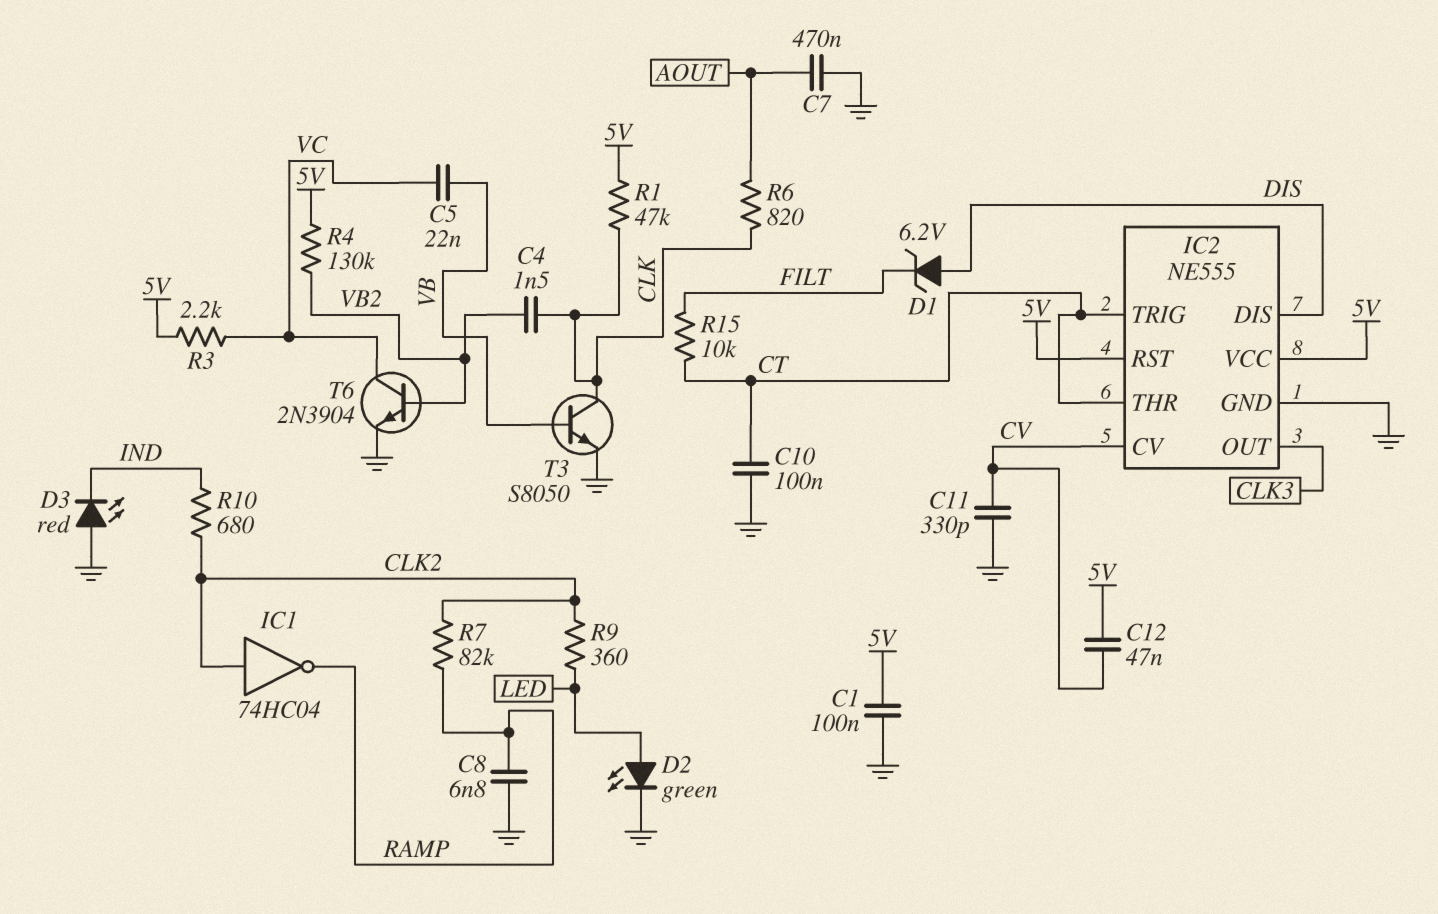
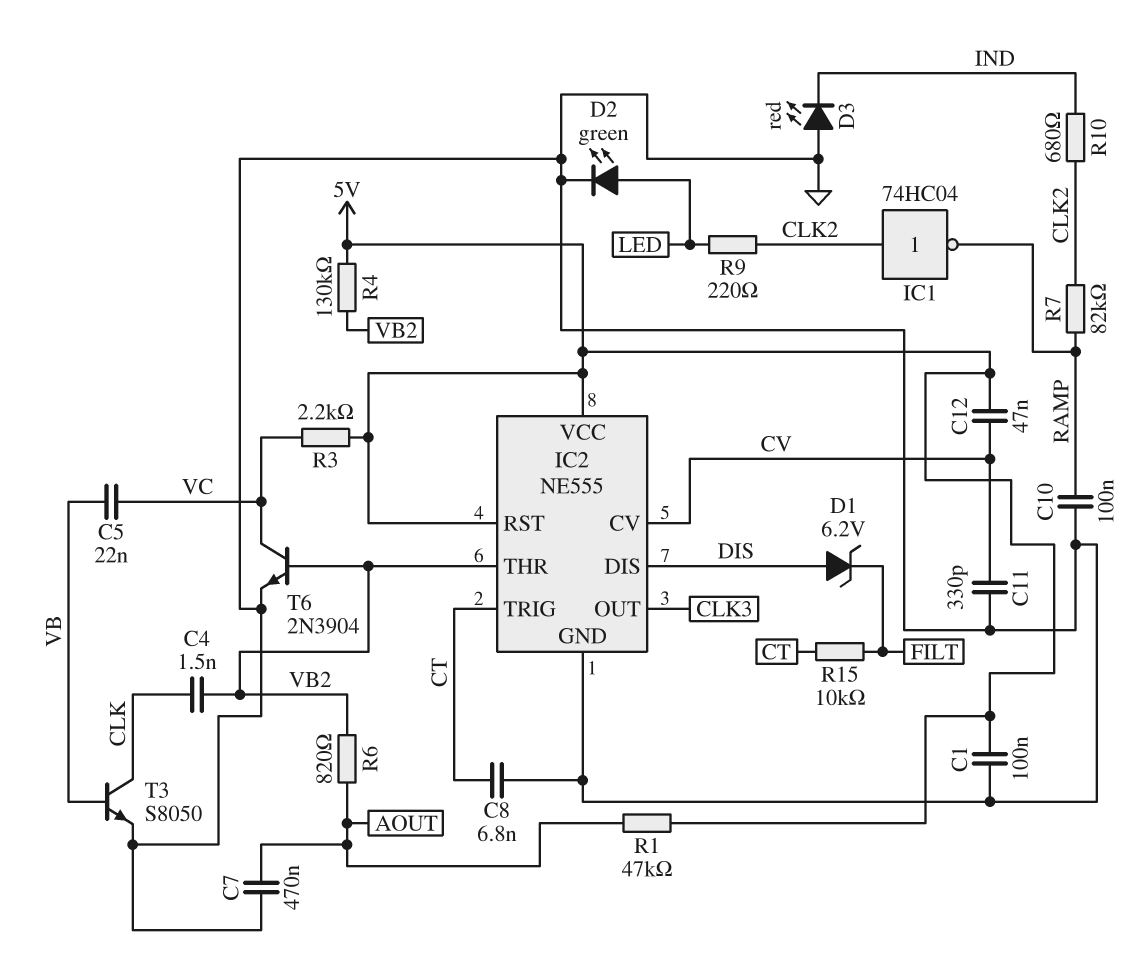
C8: 6.8nF (GND, RAMP) -> 6.8nF (CT, GND)
C10: 100nF (CT, GND) -> 100nF (GND, RAMP)
IC2 pin THR: CT -> VB2
R1: 47k (5V, CLK) -> 47k (5V, AOUT)
R6: 820 (AOUT, CLK) -> 820 (AOUT, VB2)
R9: 360 (CLK2, LED) -> 220 (CLK2, LED)

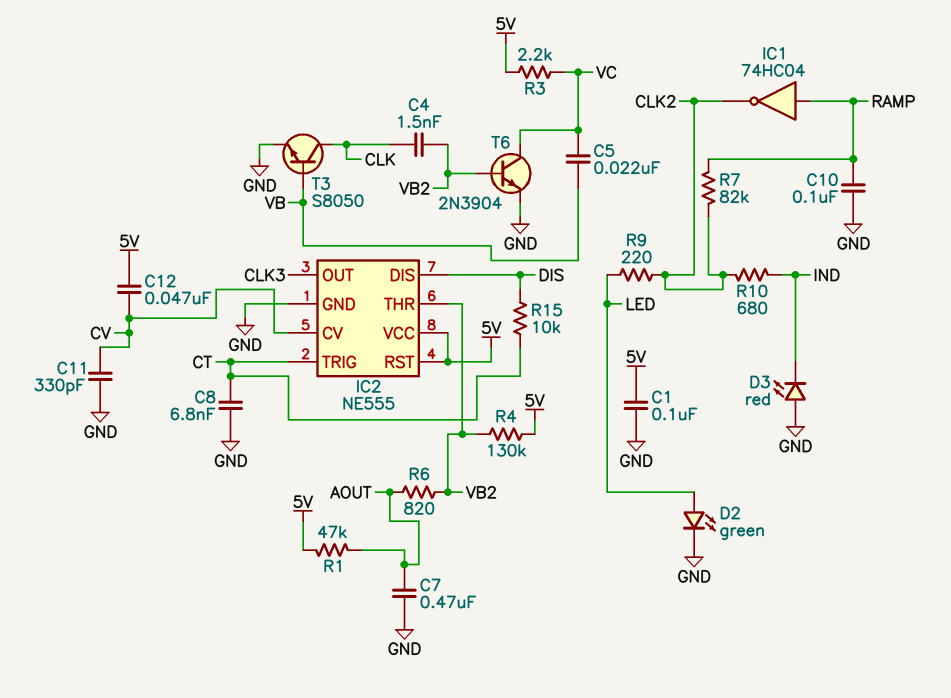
D1: zener 6.2V (A DIS, K FILT) -> none
IC1: NOT 74HC04 (in CLK2, out RAMP) -> NOT 74HC04 (in RAMP, out CLK2)
R15: 10k (CT, FILT) -> 10k (CT, DIS)

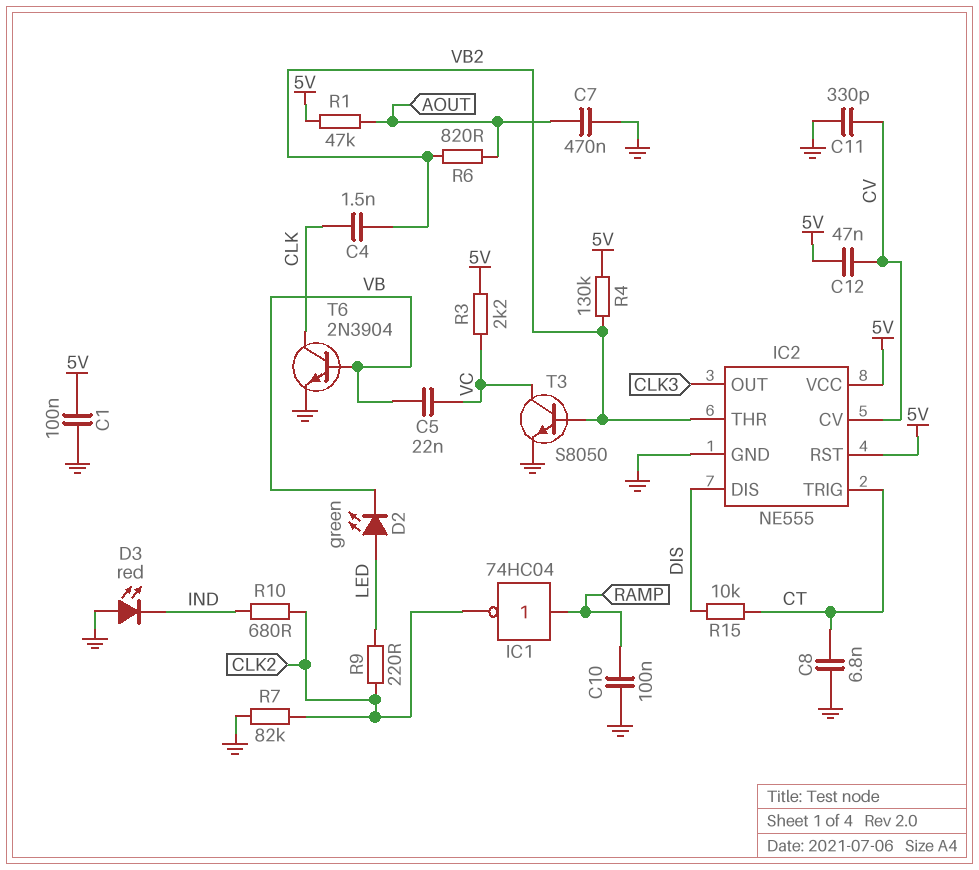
D2: LED green (A LED, K GND) -> LED green (A LED, K VB)
R7: 82k (CLK2, RAMP) -> 82k (CLK2, GND)
T3: NPN S8050 (B VB, C CLK, E GND) -> NPN S8050 (B VB2, C VC, E GND)
T6: NPN 2N3904 (B VB2, C VC, E GND) -> NPN 2N3904 (B VB, C CLK, E GND)

